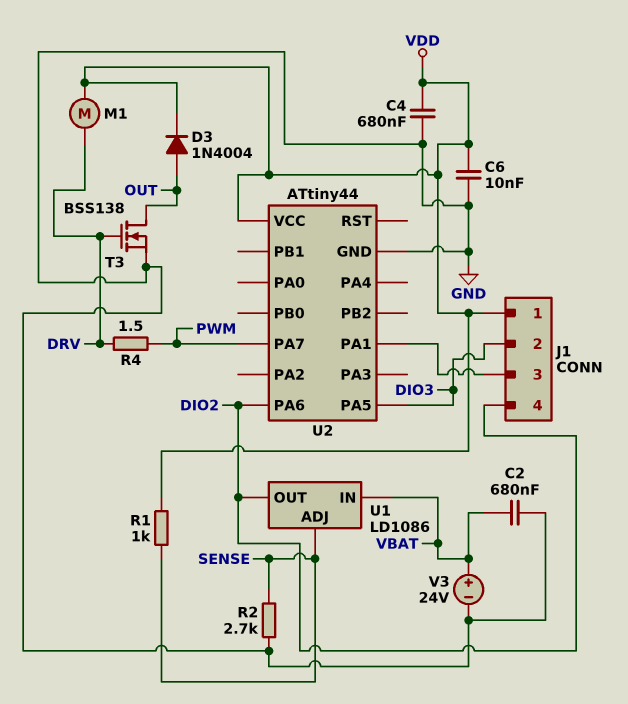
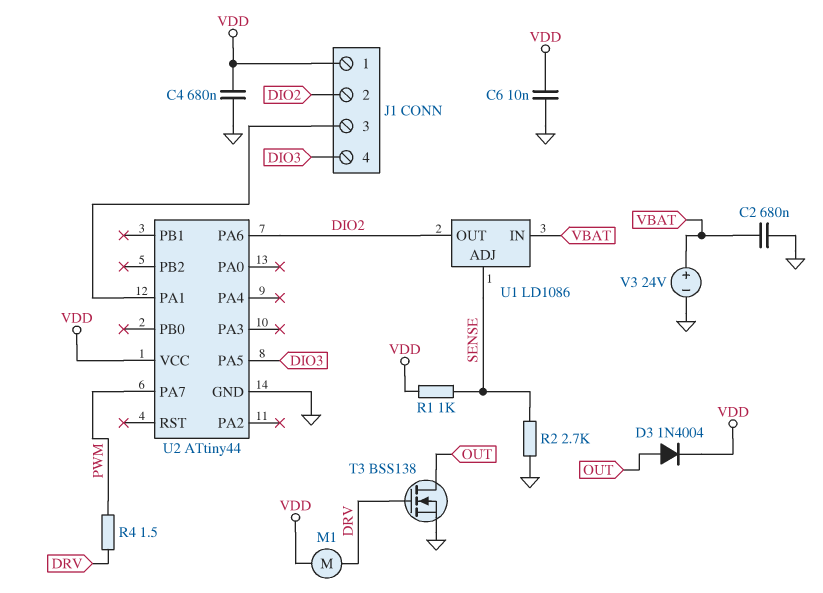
J1 pin 2: DIO3 -> DIO2
J1 pin 4: DIO2 -> DIO3

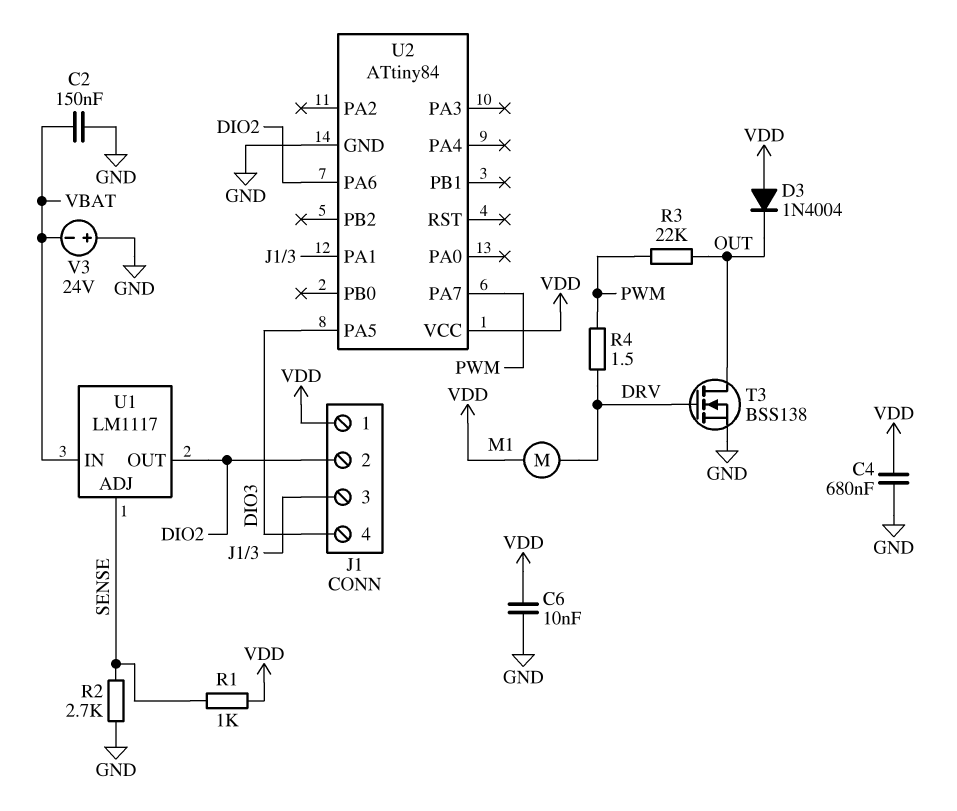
C2: 680nF (GND, VBAT) -> 150nF (GND, VBAT)
D3: diode 1N4004 (A OUT, K VDD) -> diode 1N4004 (A VDD, K OUT)
R3: none -> 22k (OUT, PWM)
U1: LD1086 -> LM1117
U2: ATtiny44 -> ATtiny84
V3: 24V (plus VBAT, minus GND) -> 24V (plus GND, minus VBAT)

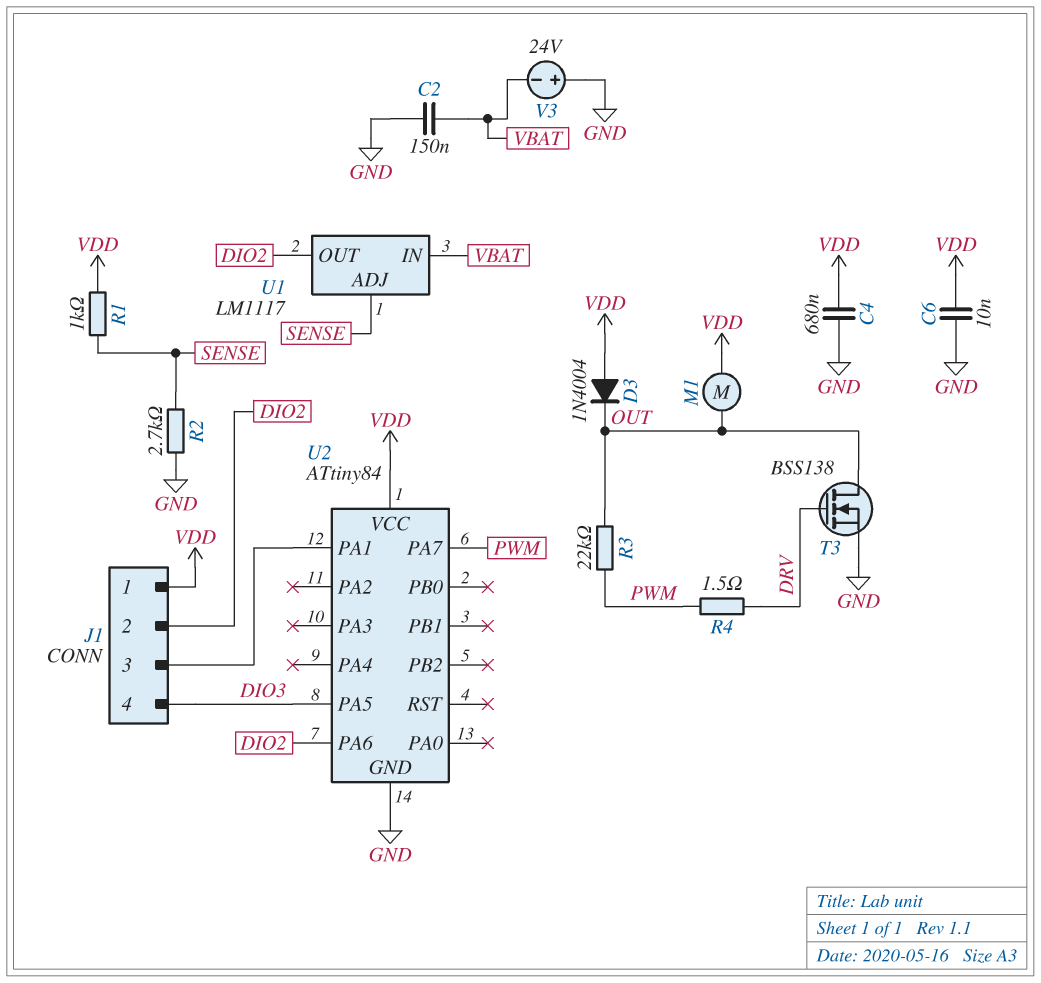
M1: motor (DRV, VDD) -> motor (OUT, VDD)

